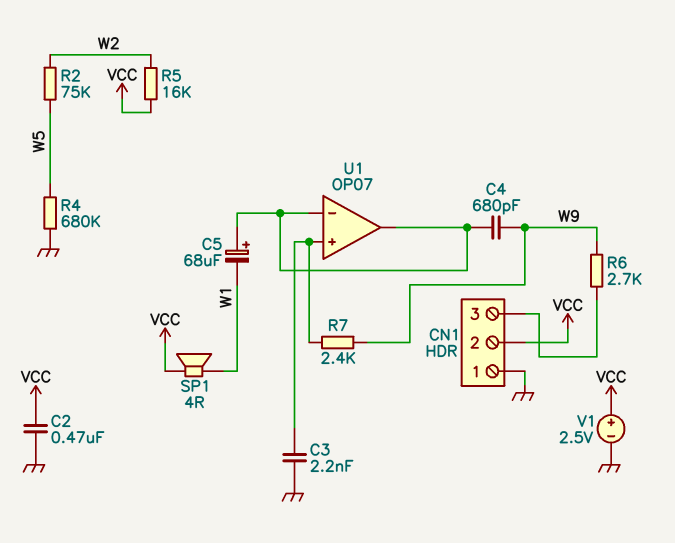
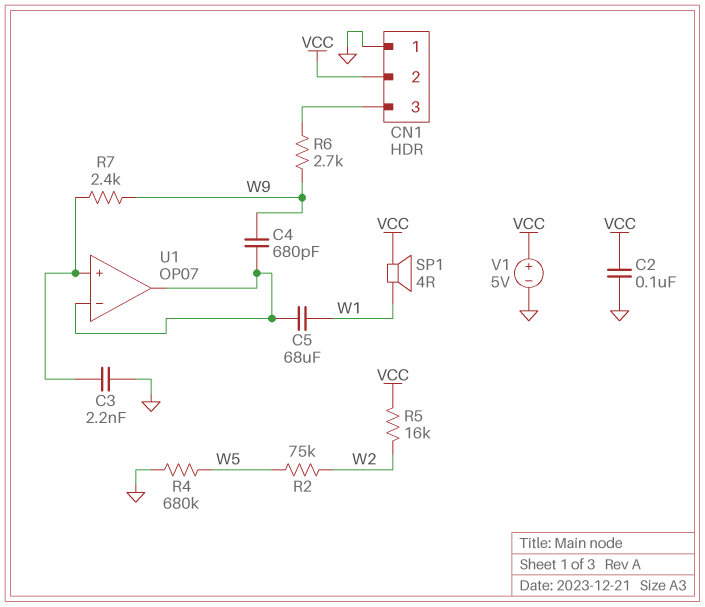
C2: 470nF (GND, VCC) -> 100nF (GND, VCC)
C5: 68uF (plus U1/in-, minus W1) -> 68uF (U1/in-, W1)
V1: 2.5V (plus VCC, minus GND) -> 5V (plus VCC, minus GND)

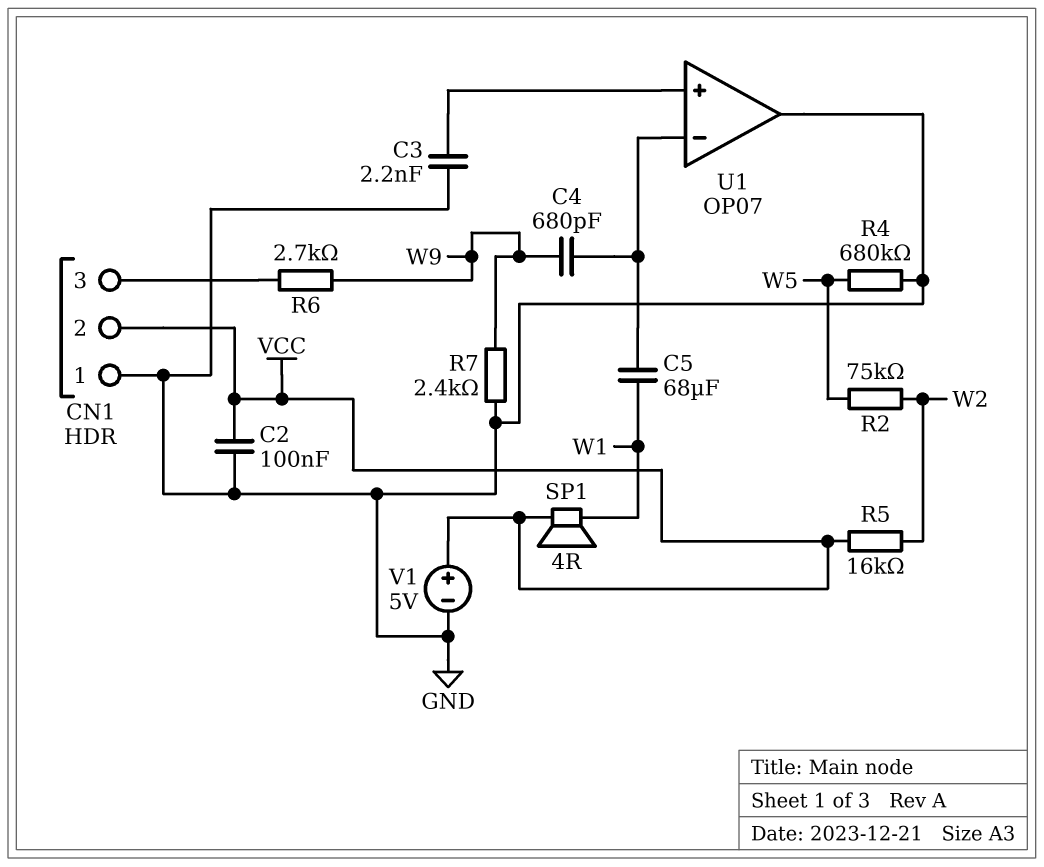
R7: 2.4k (U1/in+, W9) -> 2.4k (GND, W9)
U1 pin out: U1/in- -> GND

